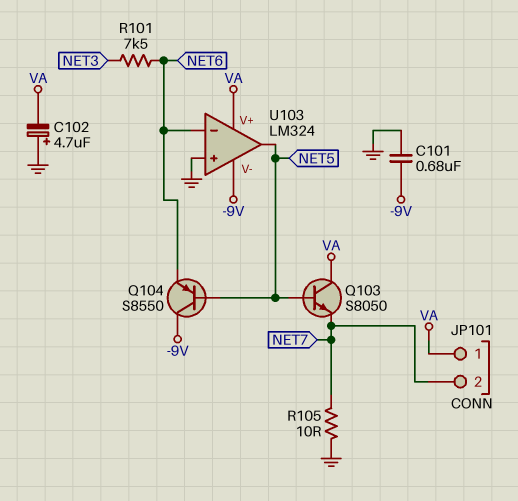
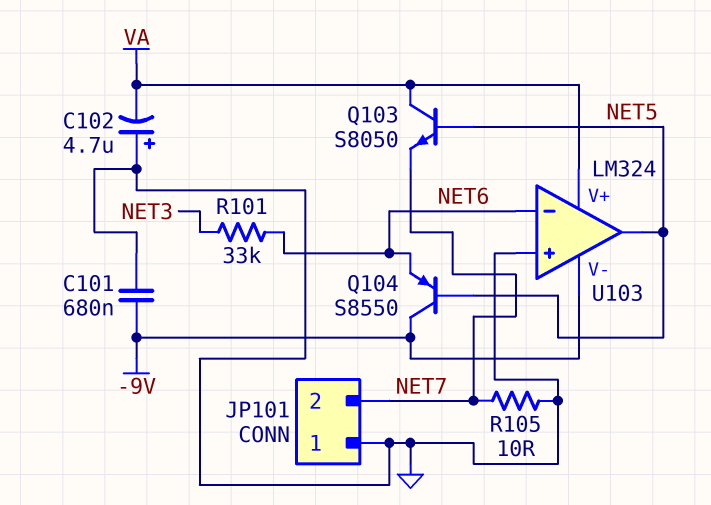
JP101 pin 1: VA -> GND
R101: 7.5k (NET3, NET6) -> 33k (NET3, NET6)

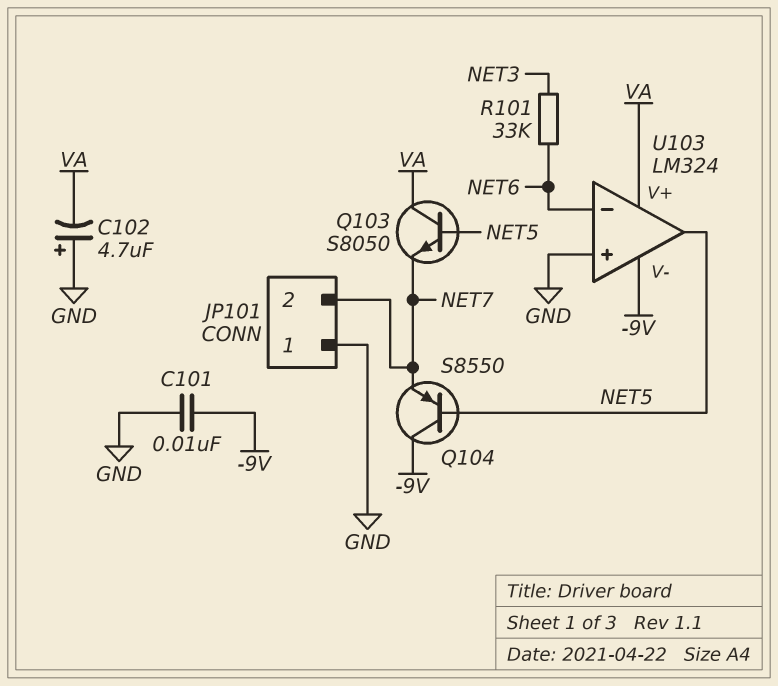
C101: 680nF (-9V, GND) -> 10nF (-9V, GND)
Q104: PNP S8550 (B NET5, C -9V, E NET6) -> PNP S8550 (B NET5, C -9V, E NET7)
R105: 10 (GND, NET7) -> none

